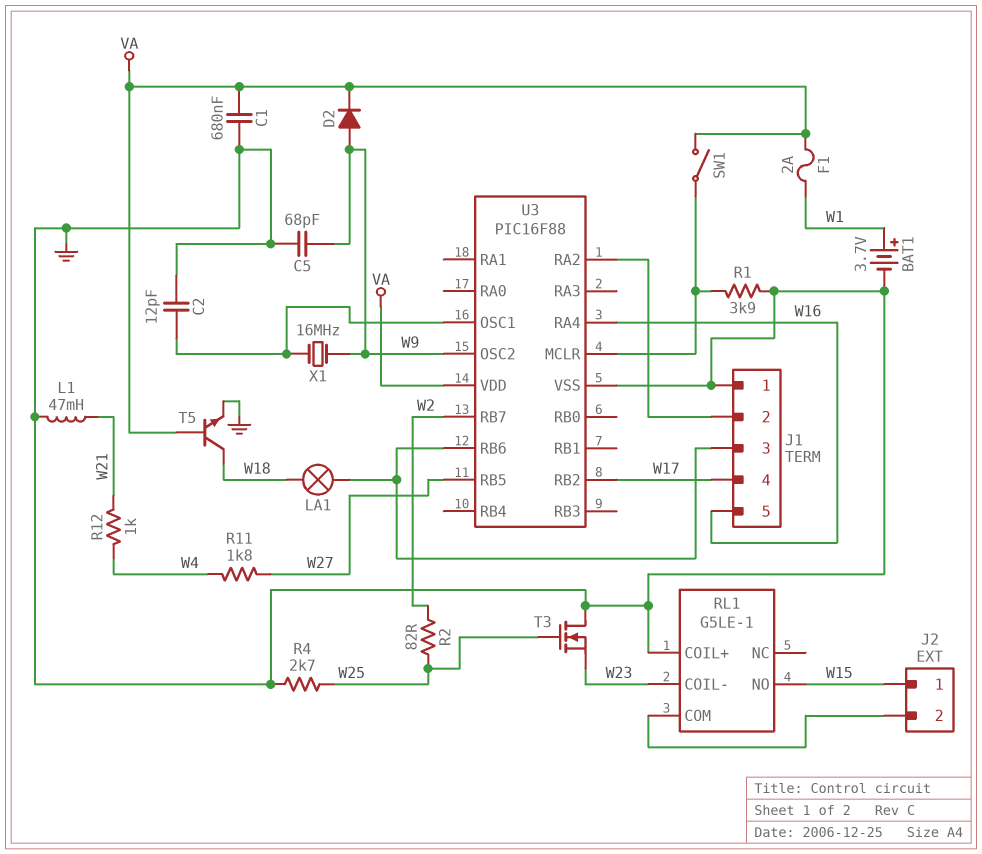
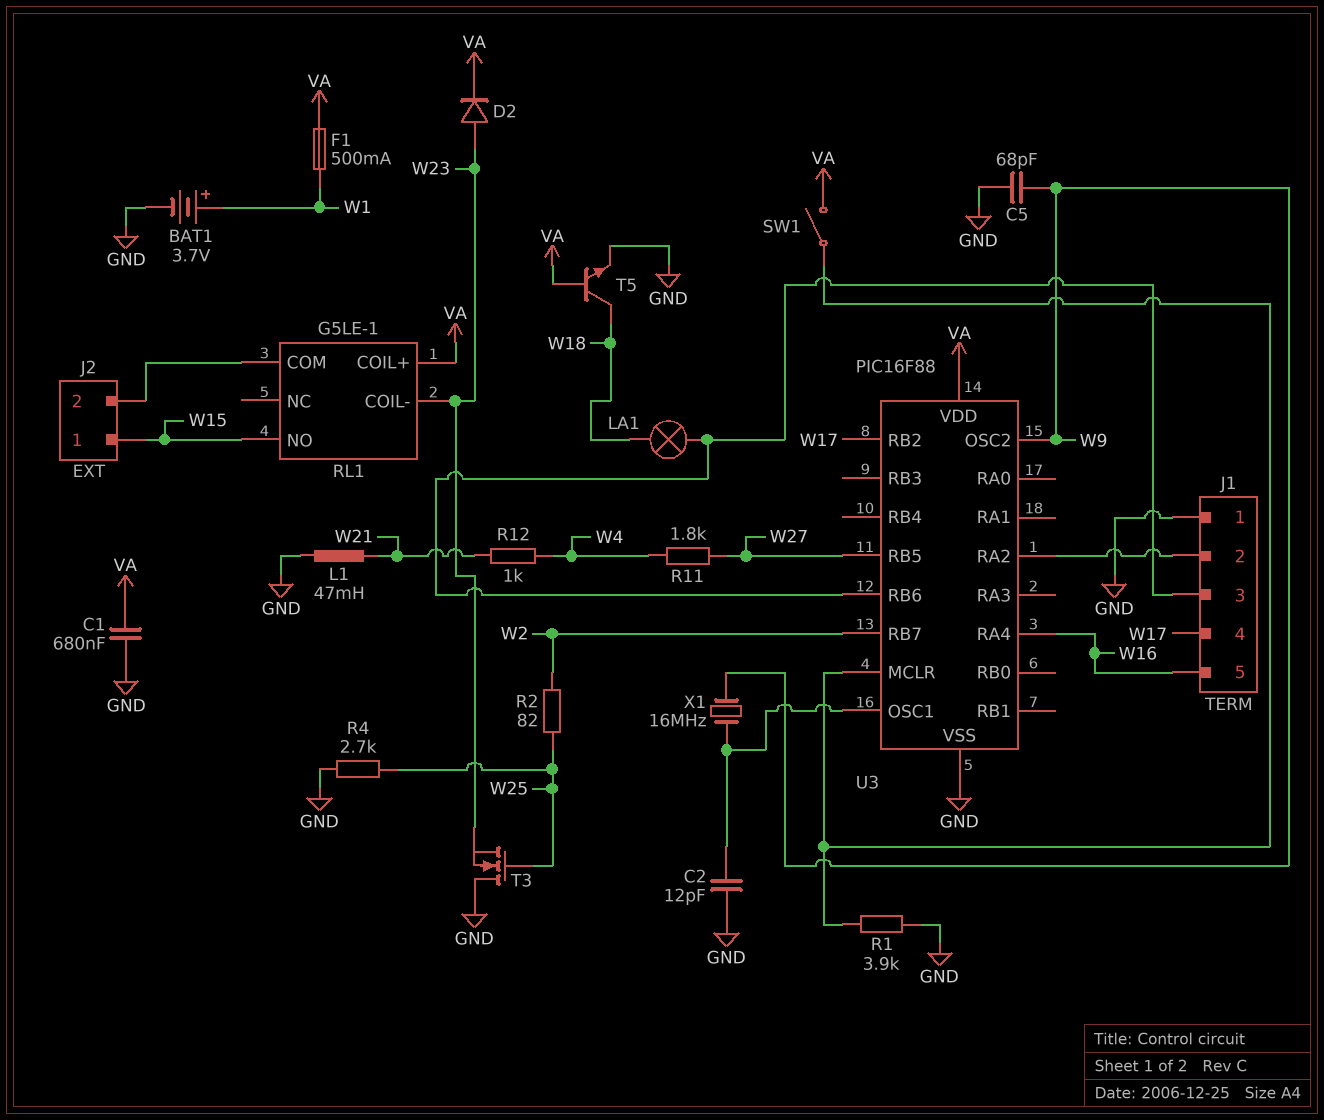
D2: diode (A W9, K VA) -> diode (A W23, K VA)
F1: 2A (VA, W1) -> 500mA (VA, W1)
RL1 pin COIL+: GND -> VA

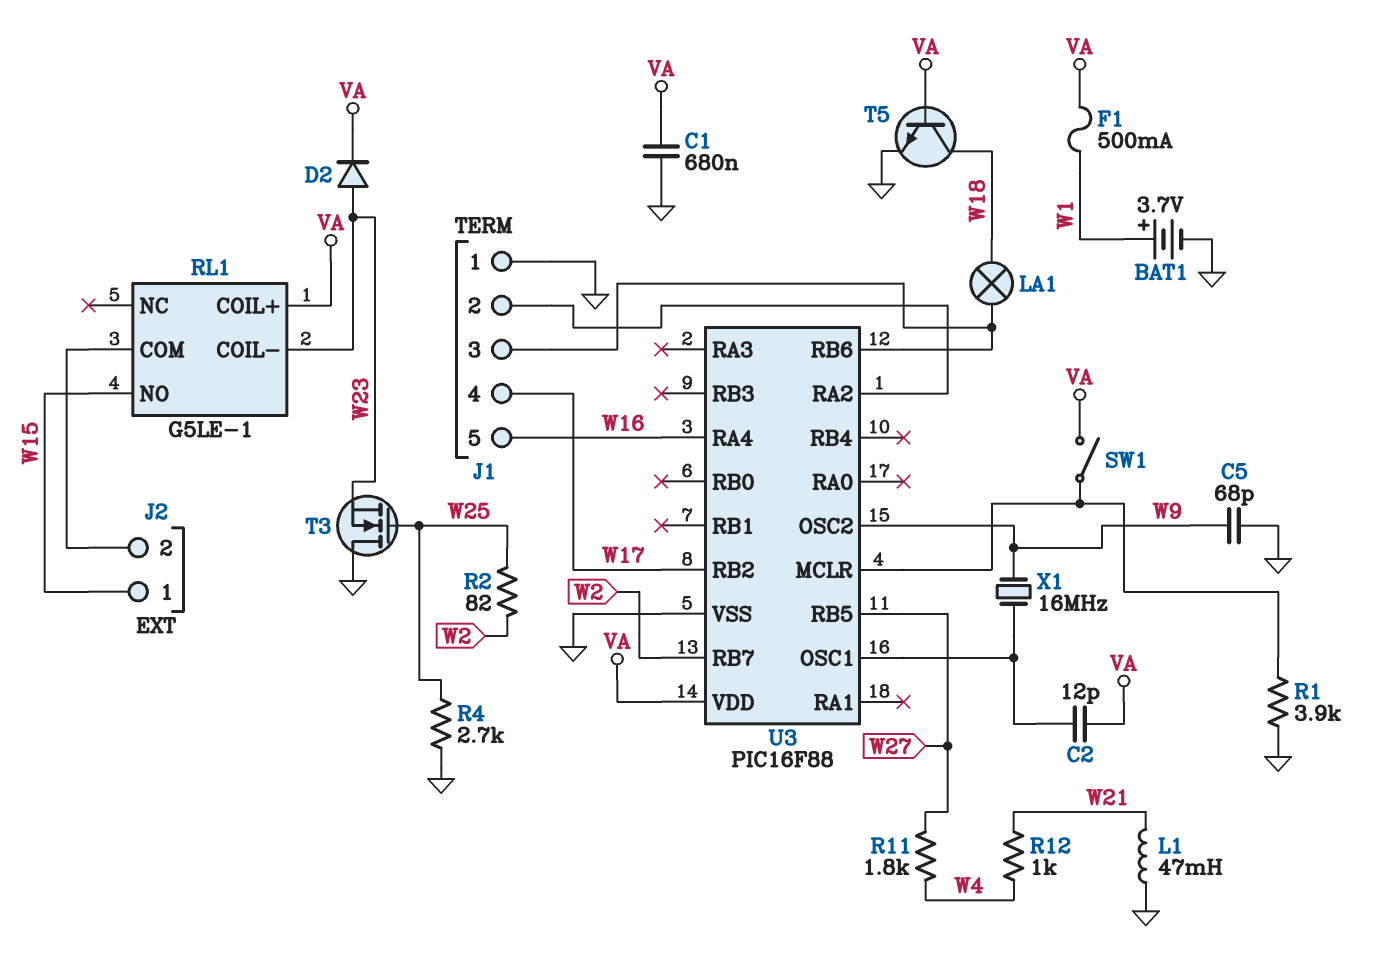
C2: 12pF (GND, U3/OSC1) -> 12pF (U3/OSC1, VA)

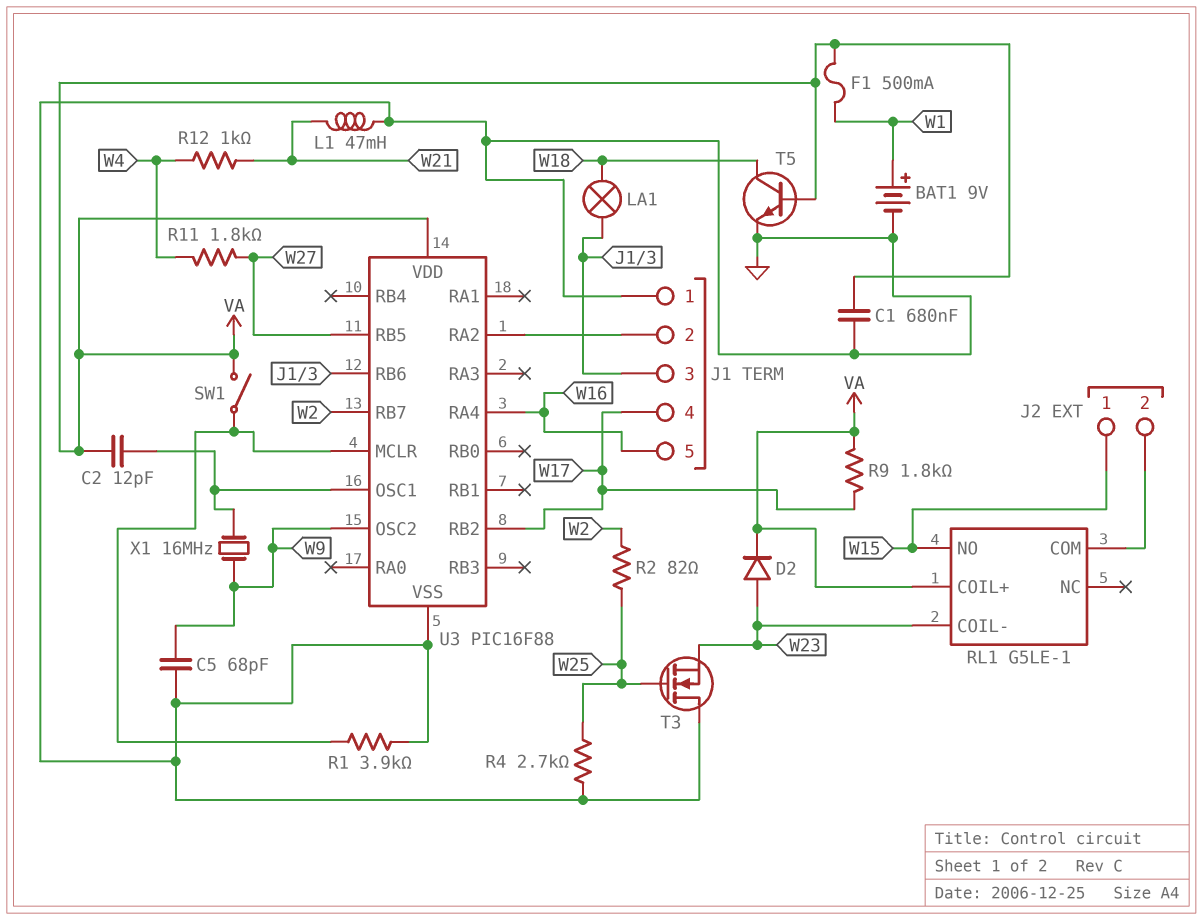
BAT1: 3.7V (plus W1, minus GND) -> 9V (plus W1, minus GND)
R9: none -> 1.8k (VA, W17)

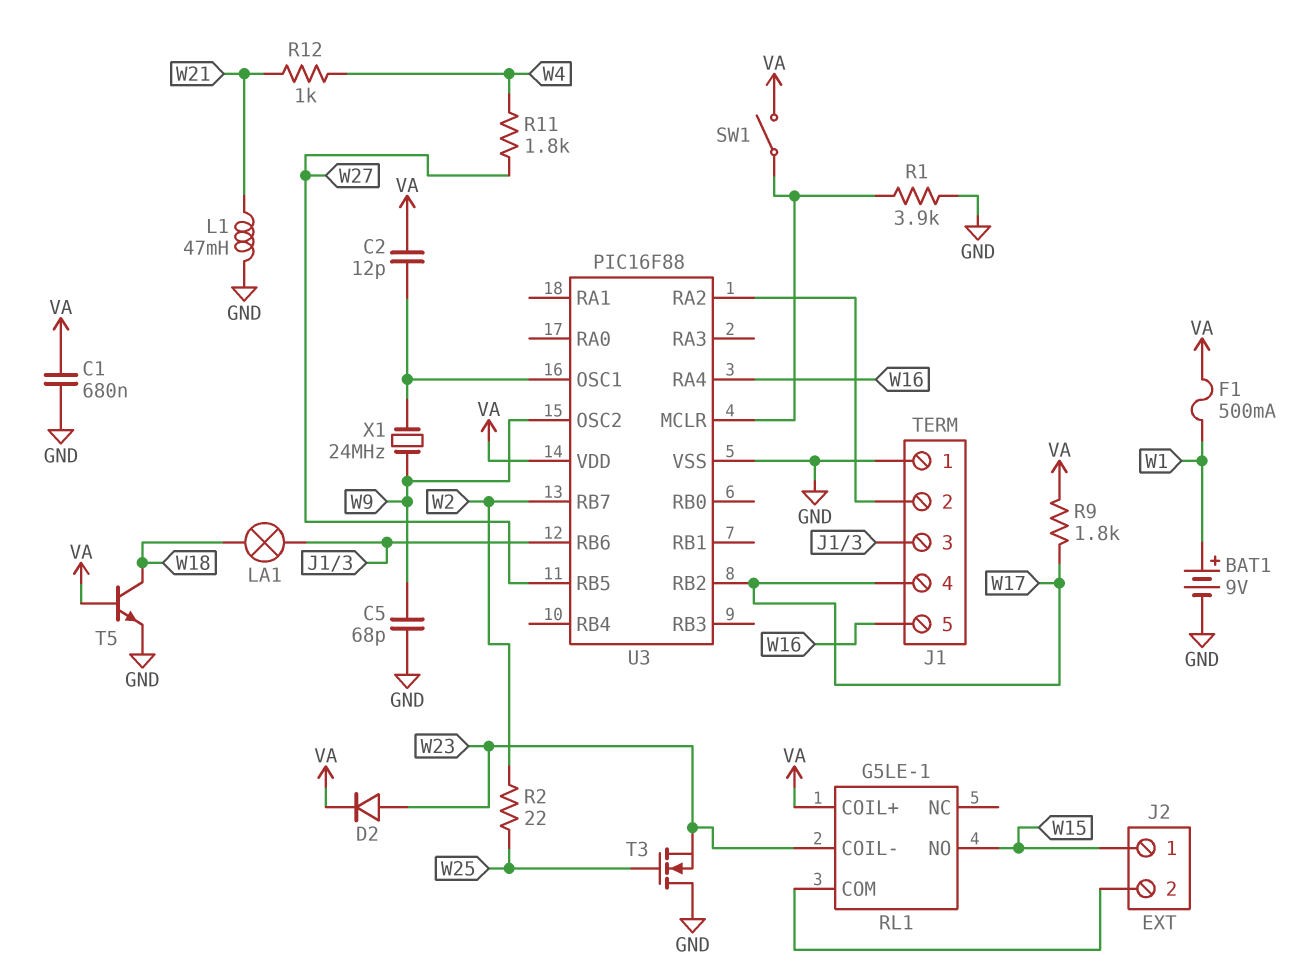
R2: 82 (W2, W25) -> 22 (W2, W25)
R4: 2.7k (GND, W25) -> none
X1: 16MHz (U3/OSC1, W9) -> 24MHz (U3/OSC1, W9)

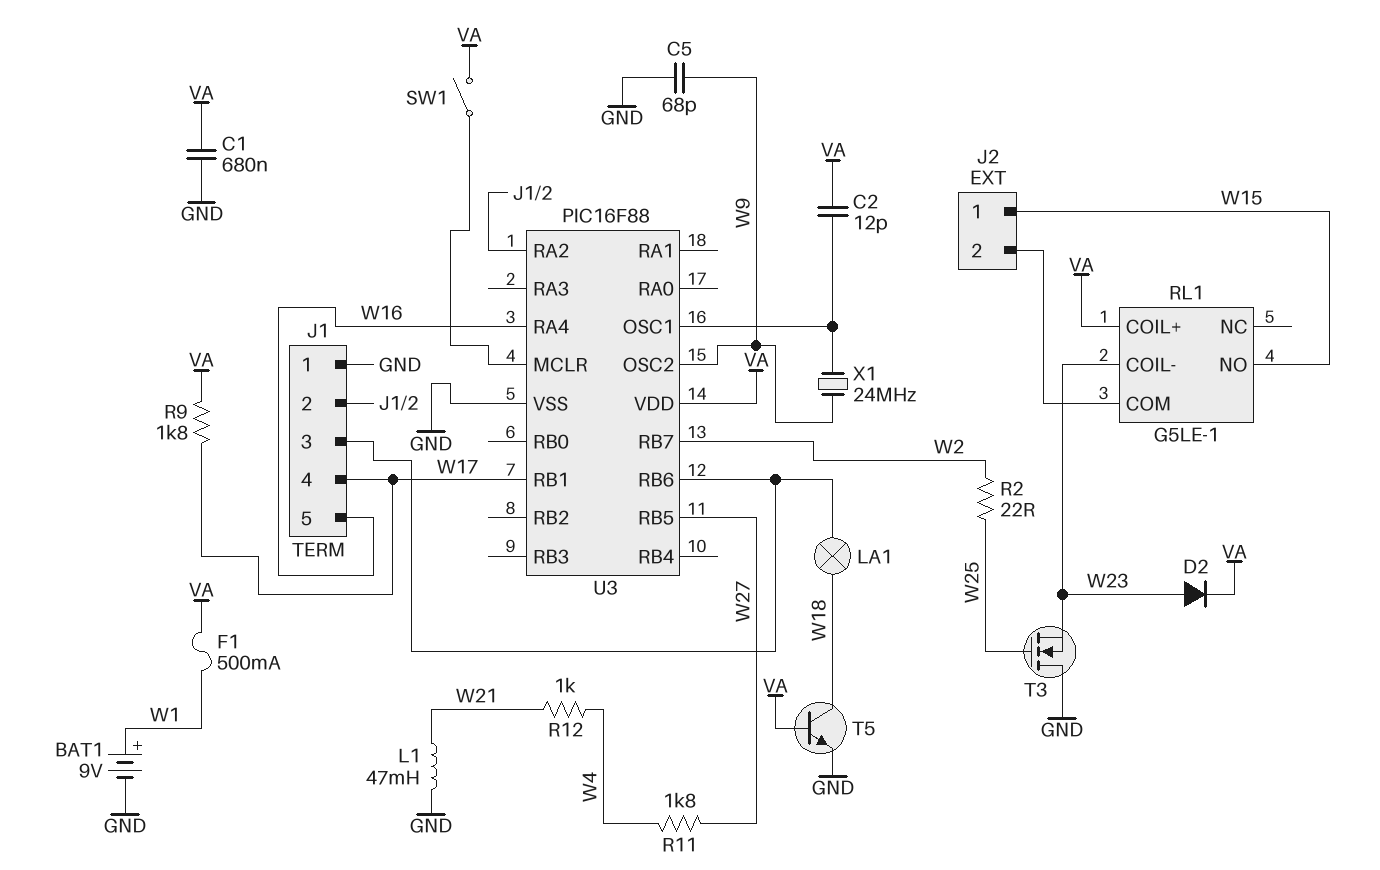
R1: 3.9k (GND, U3/MCLR) -> none
U3 pin RB1: none -> W17
U3 pin RB2: W17 -> none

